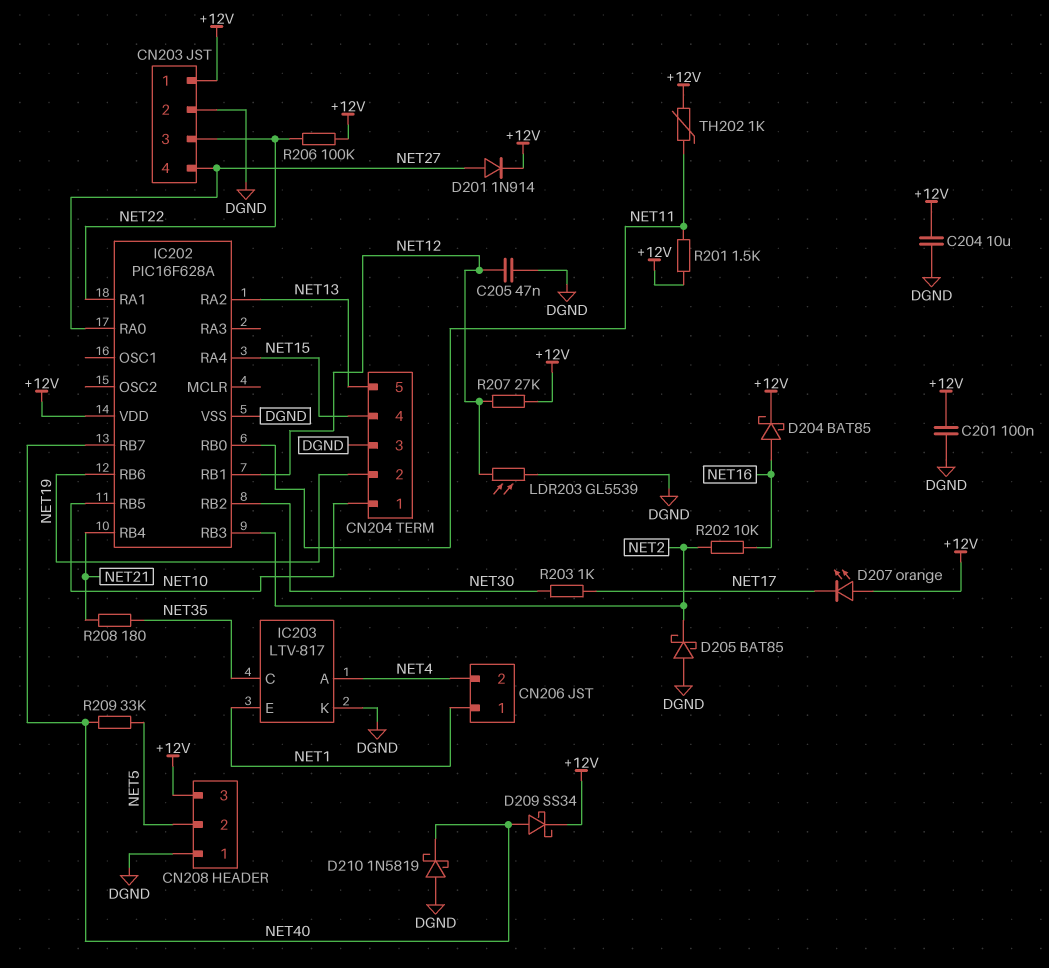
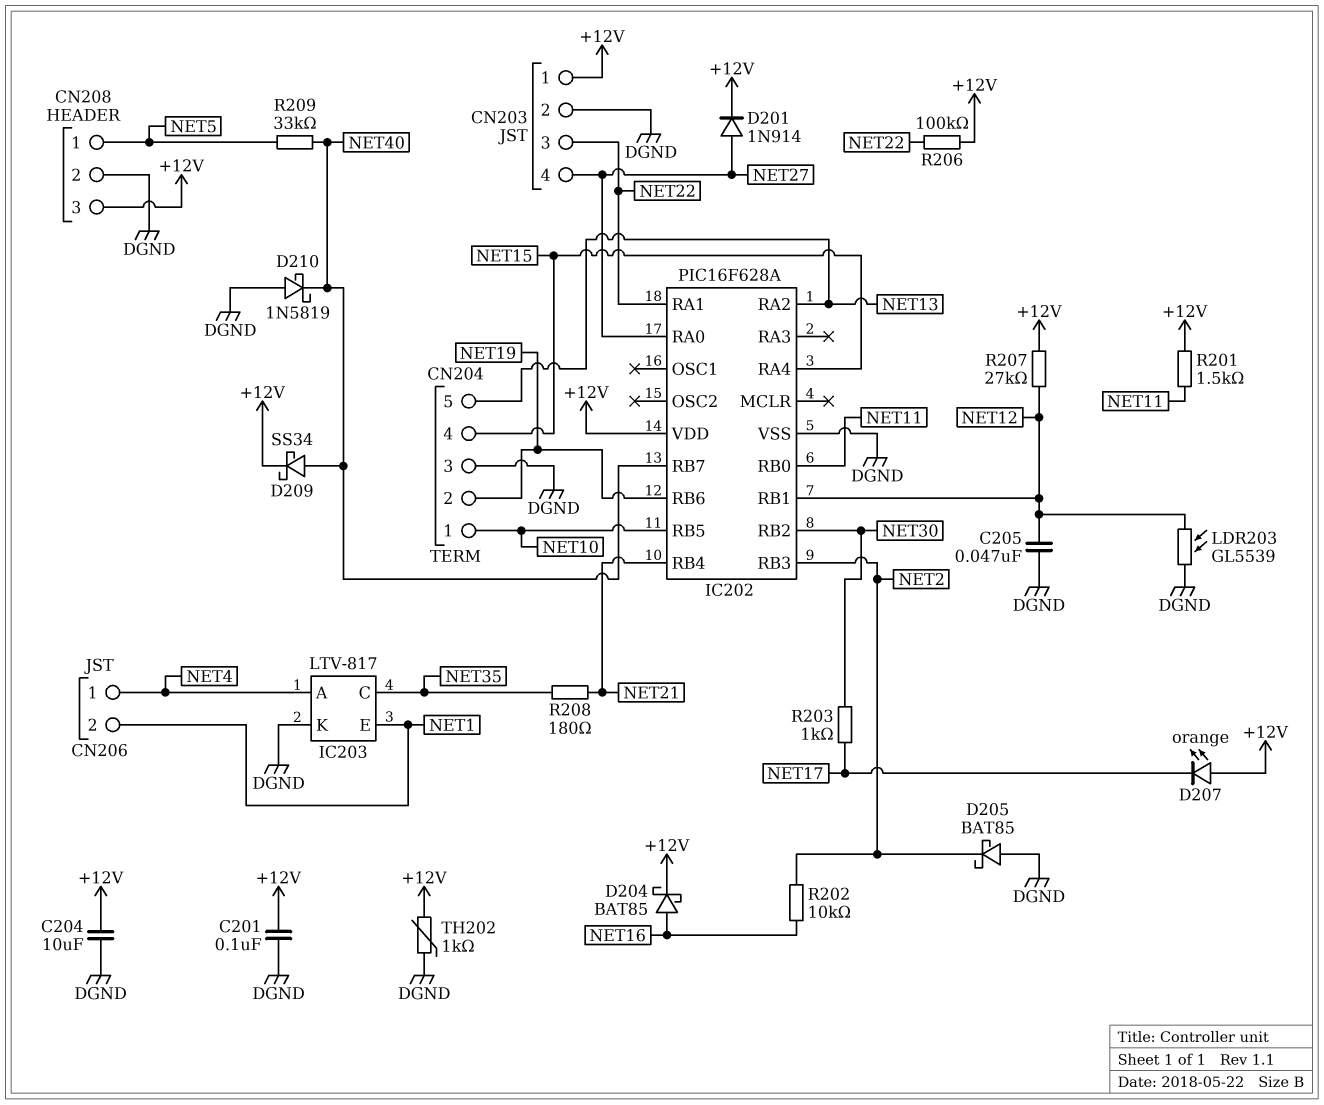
CN206 pin 1: NET1 -> NET4
CN206 pin 2: NET4 -> NET1
CN208 pin 1: DGND -> NET5
CN208 pin 2: NET5 -> DGND
TH202: 1k (+12V, NET11) -> 1k (+12V, DGND)

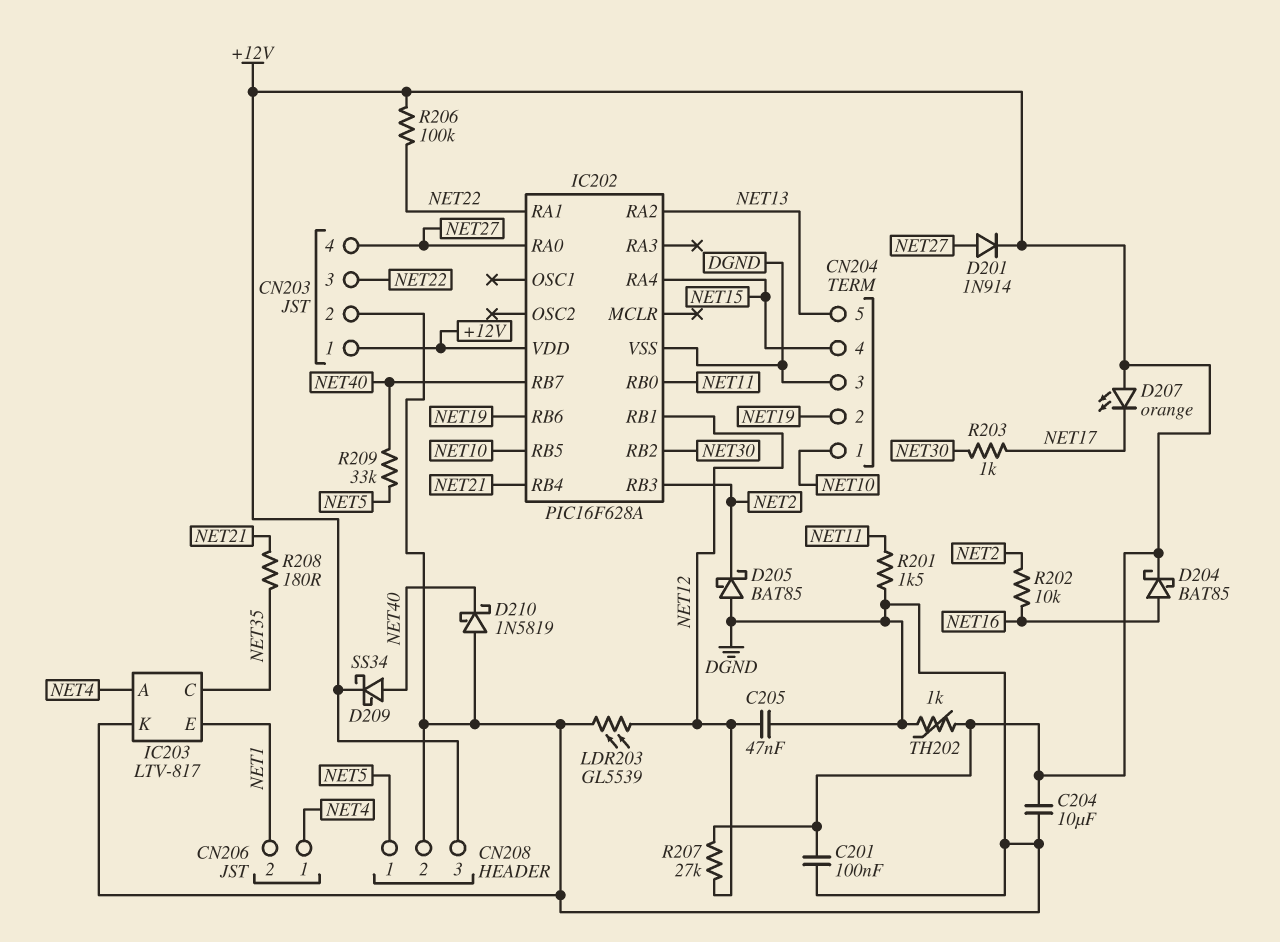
R201: 1.5k (+12V, NET11) -> 1.5k (DGND, NET11)

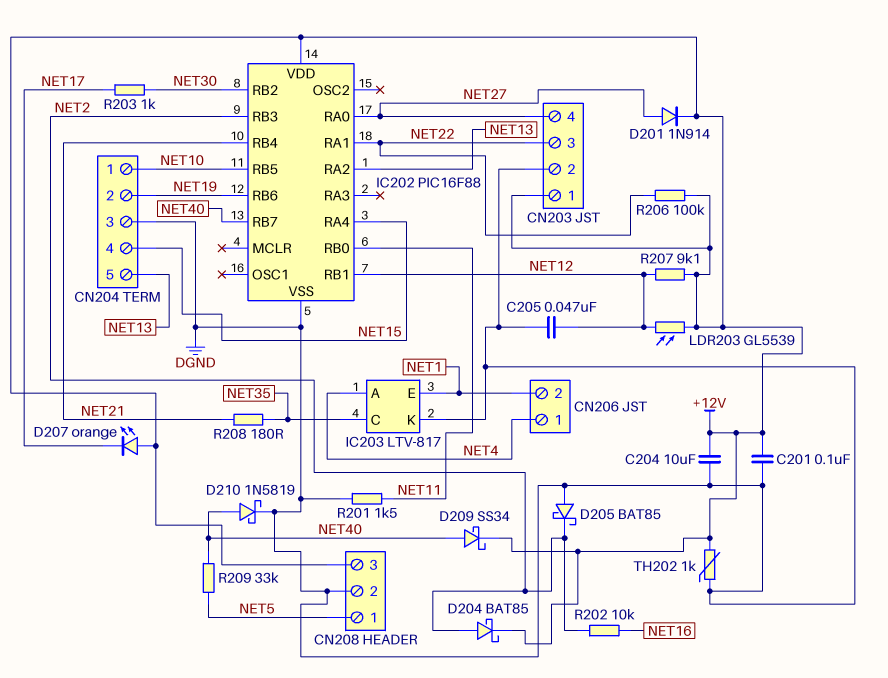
D204: schottky BAT85 (A NET16, K +12V) -> schottky BAT85 (A NET2, K +12V)
D210: schottky 1N5819 (A DGND, K NET40) -> schottky 1N5819 (A NET40, K DGND)
IC202: PIC16F628A -> PIC16F88
LDR203: GL5539 (DGND, NET12) -> GL5539 (+12V, NET12)
R207: 27k (+12V, NET12) -> 9.1k (+12V, NET12)

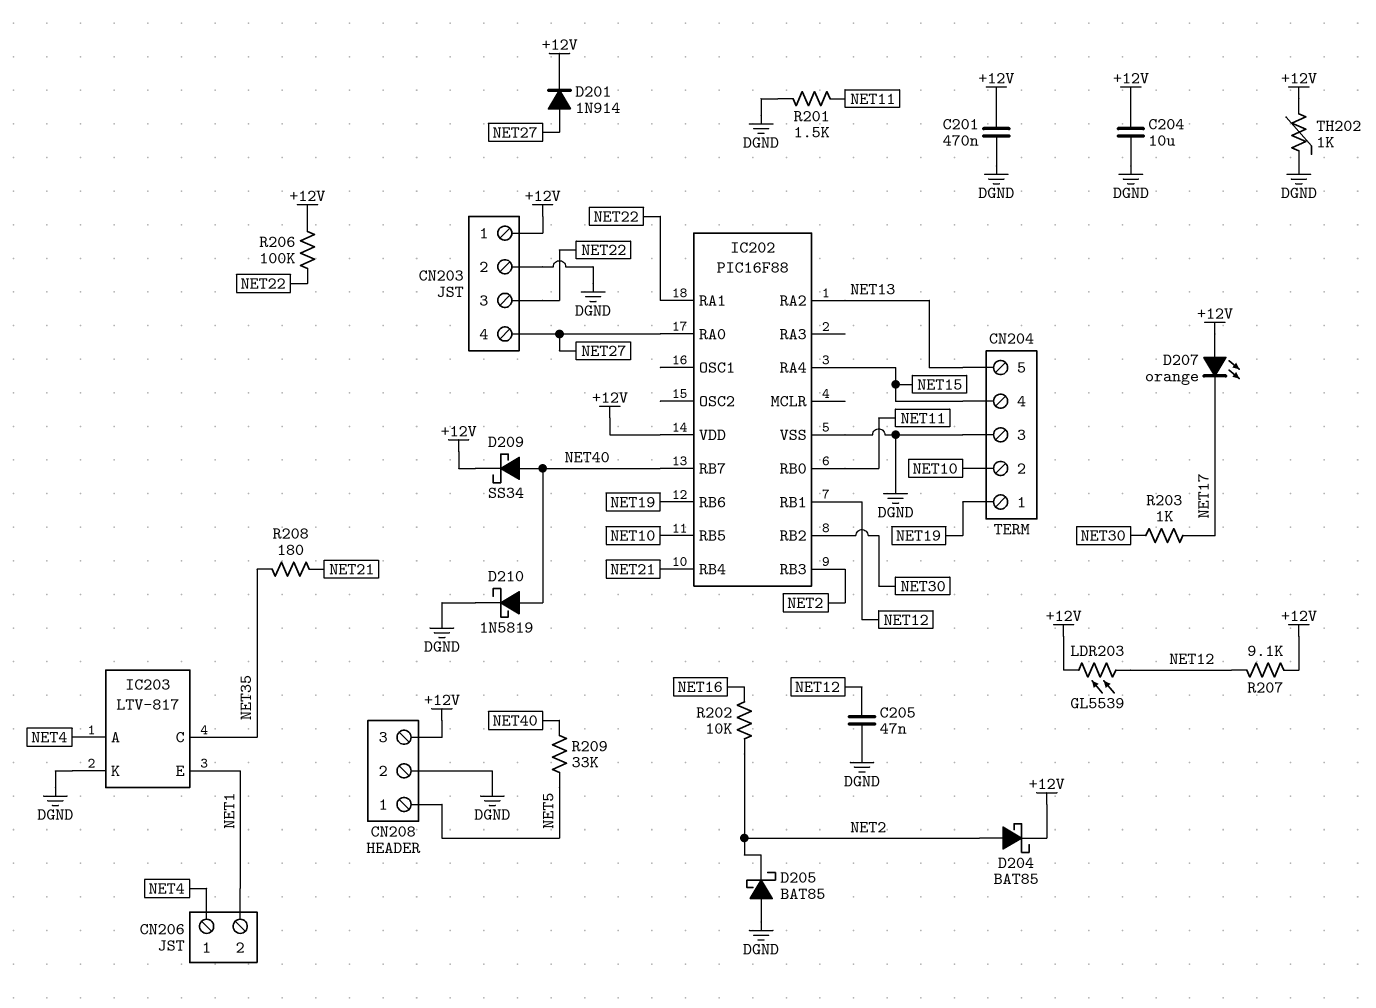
C201: 100nF (+12V, DGND) -> 470nF (+12V, DGND)
CN204 pin 1: NET10 -> NET19
CN204 pin 2: NET19 -> NET10

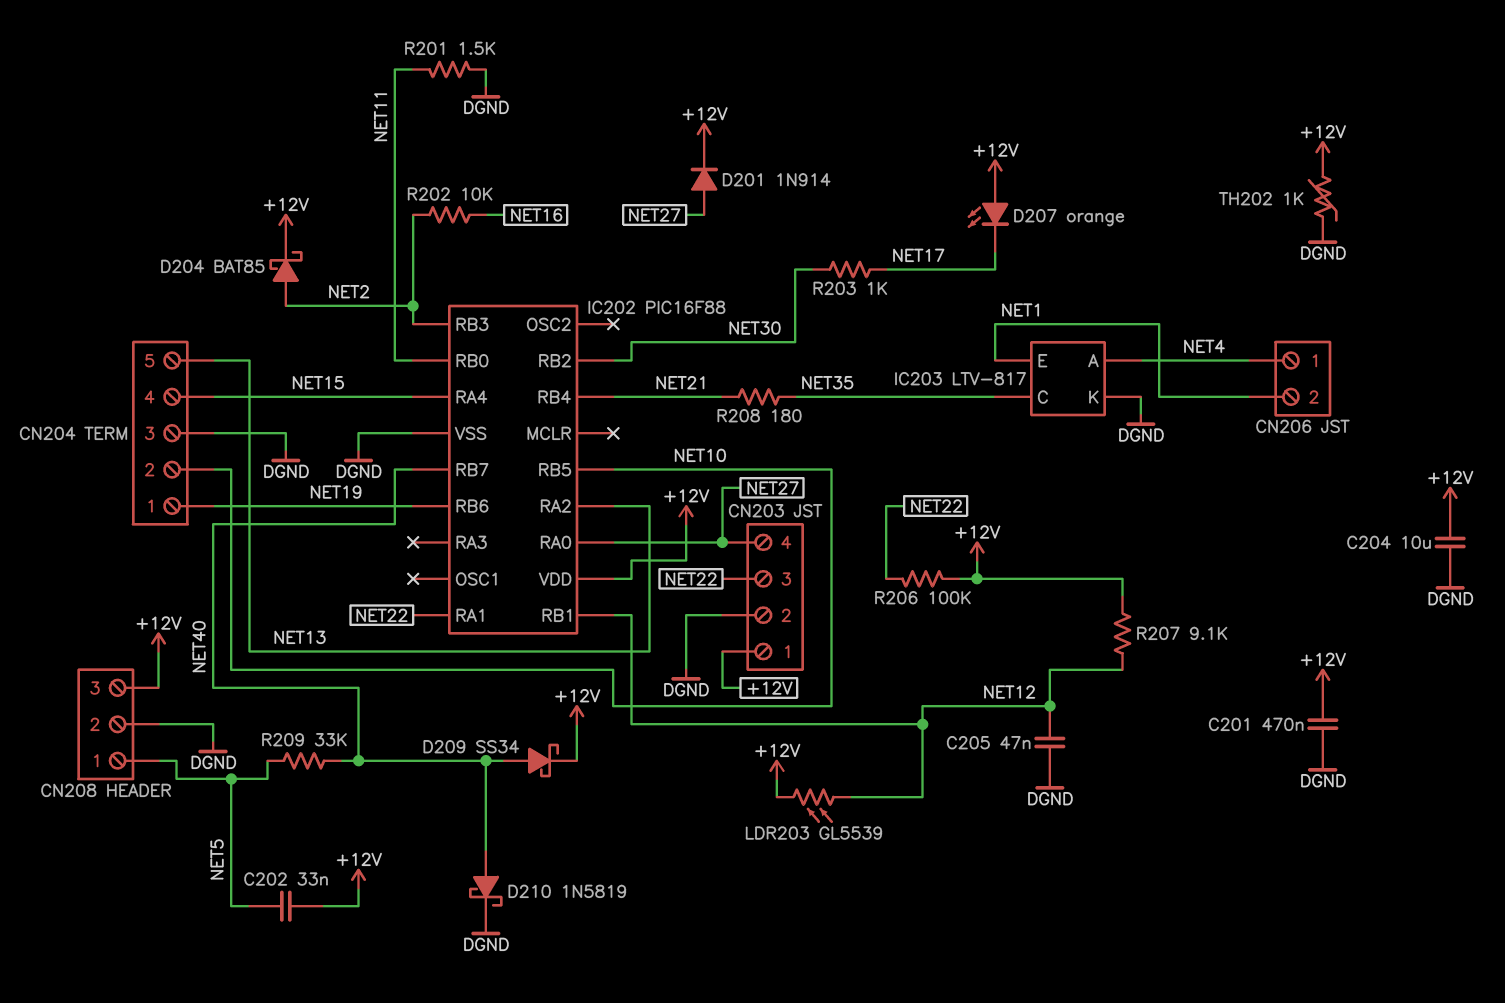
C202: none -> 33nF (+12V, NET5)
D205: schottky BAT85 (A DGND, K NET2) -> none

